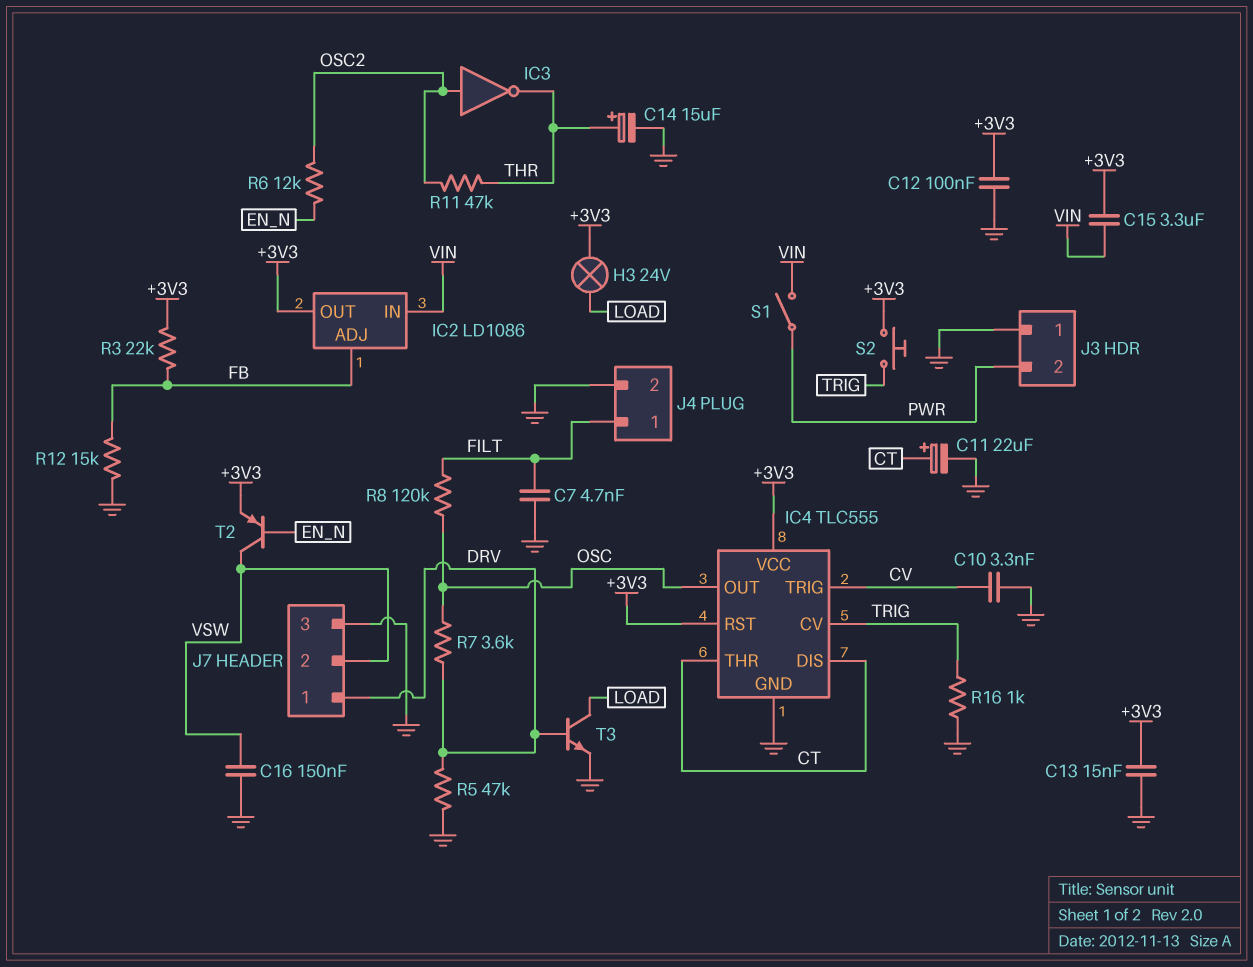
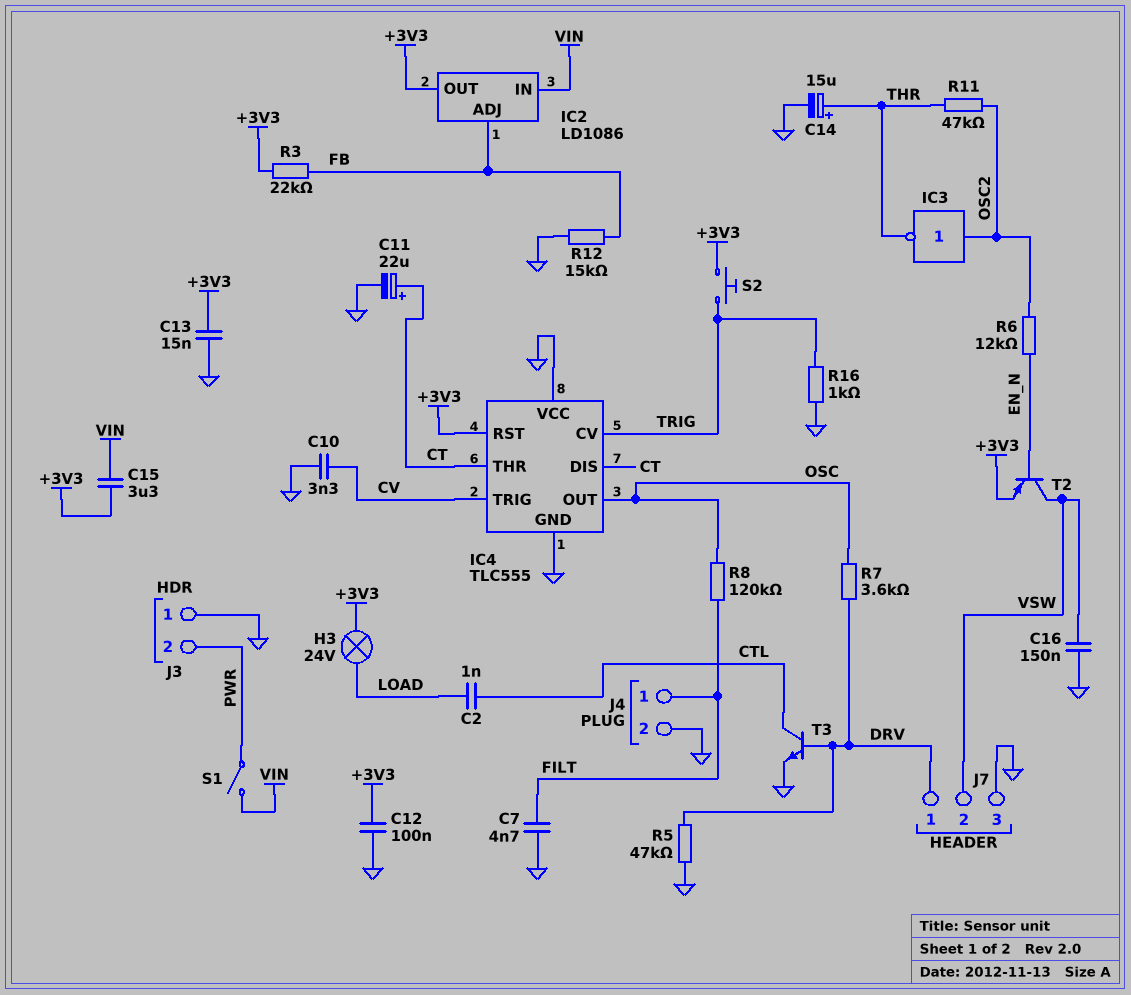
C2: none -> 1nF (CTL, LOAD)
IC4 pin VCC: +3V3 -> GND
T3: NPN (B DRV, C LOAD, E GND) -> NPN (B DRV, C CTL, E GND)

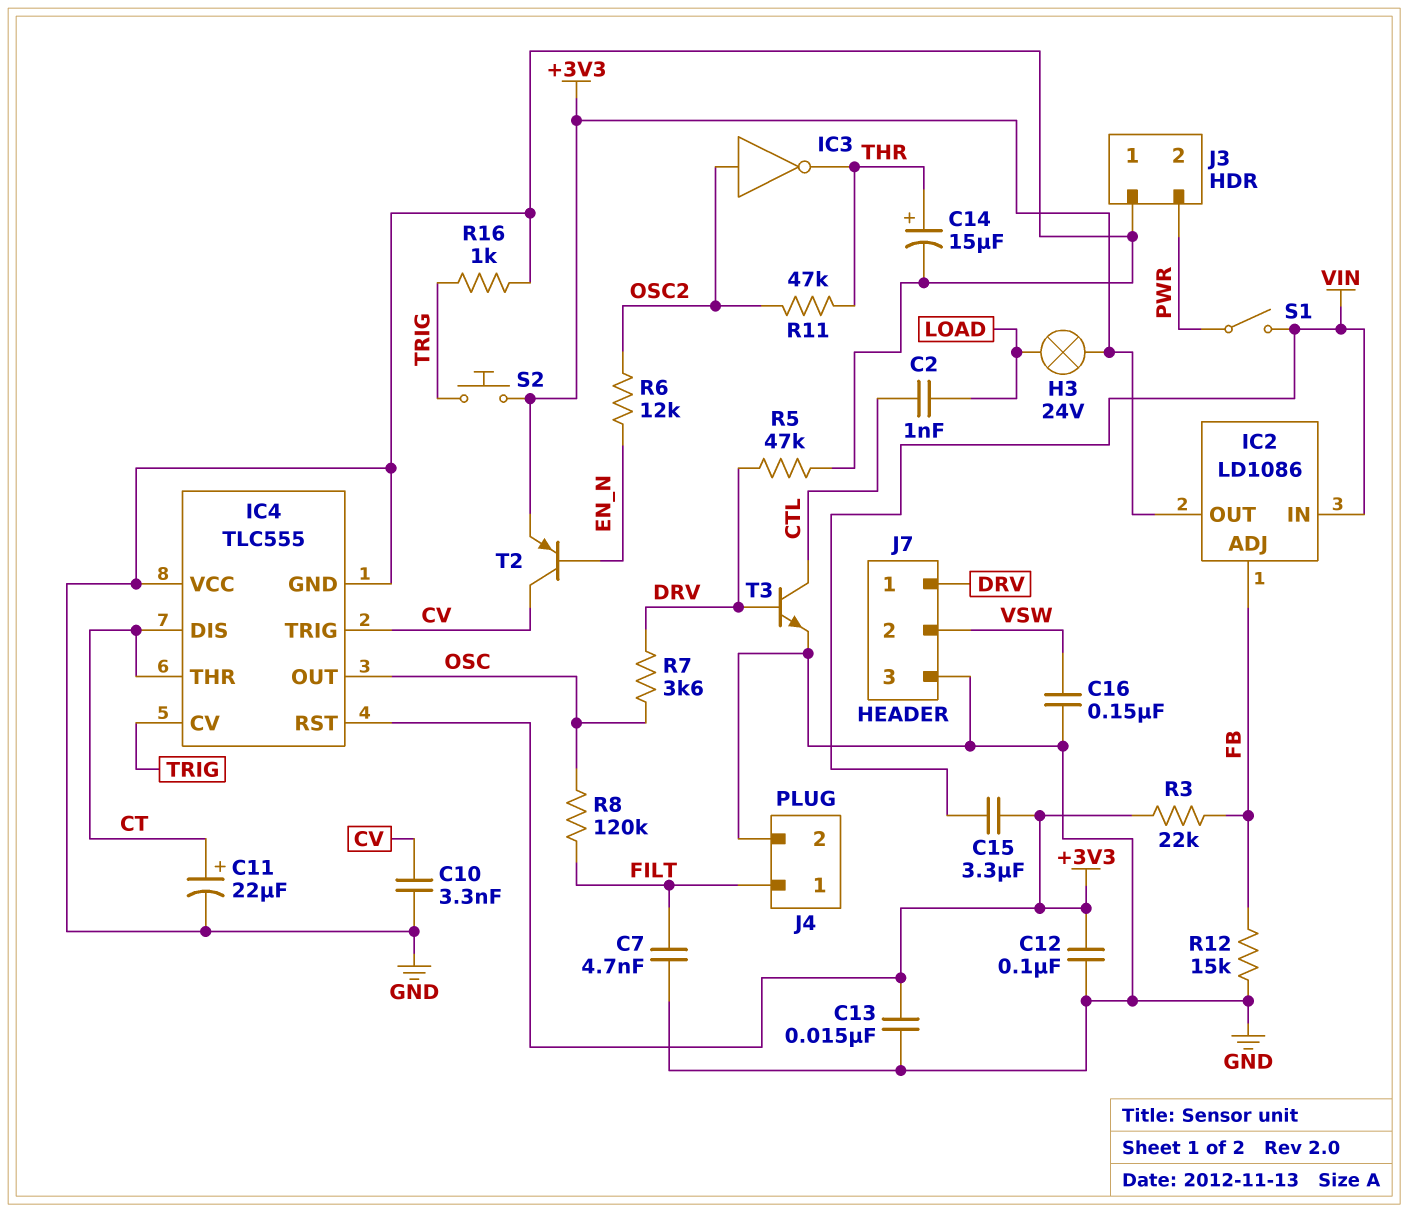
T2: PNP (B EN_N, C VSW, E +3V3) -> PNP (B EN_N, C CV, E +3V3)

